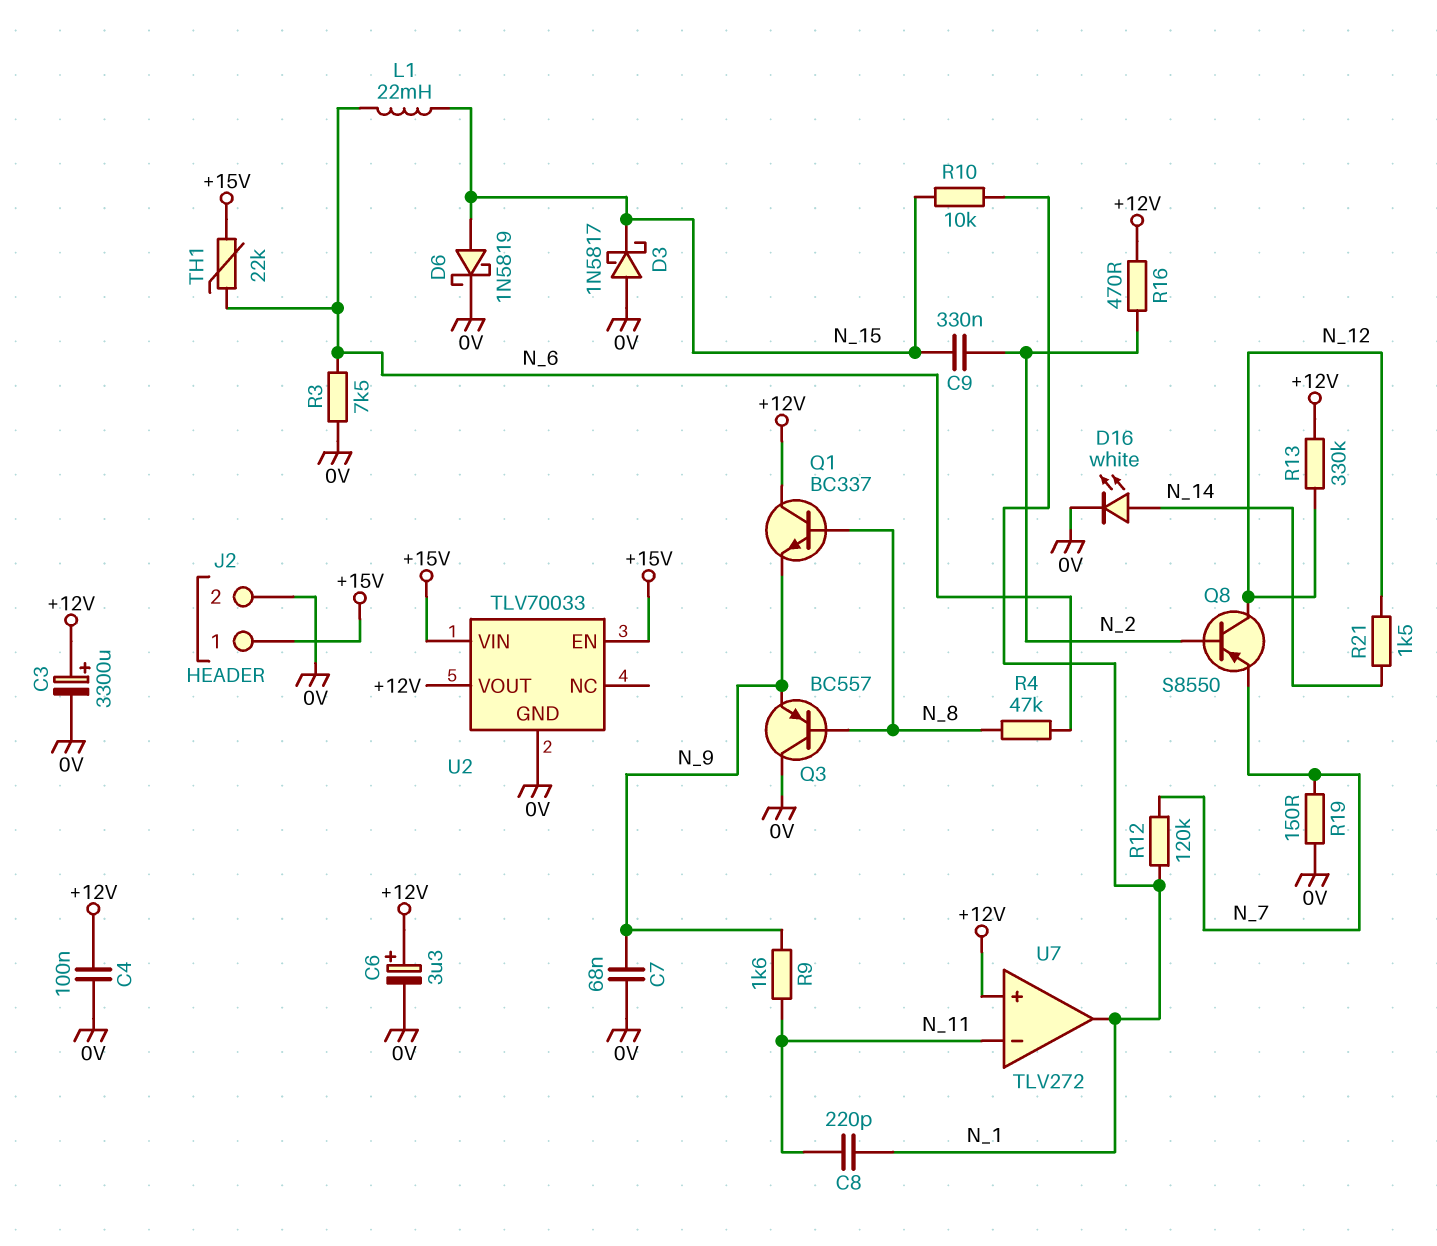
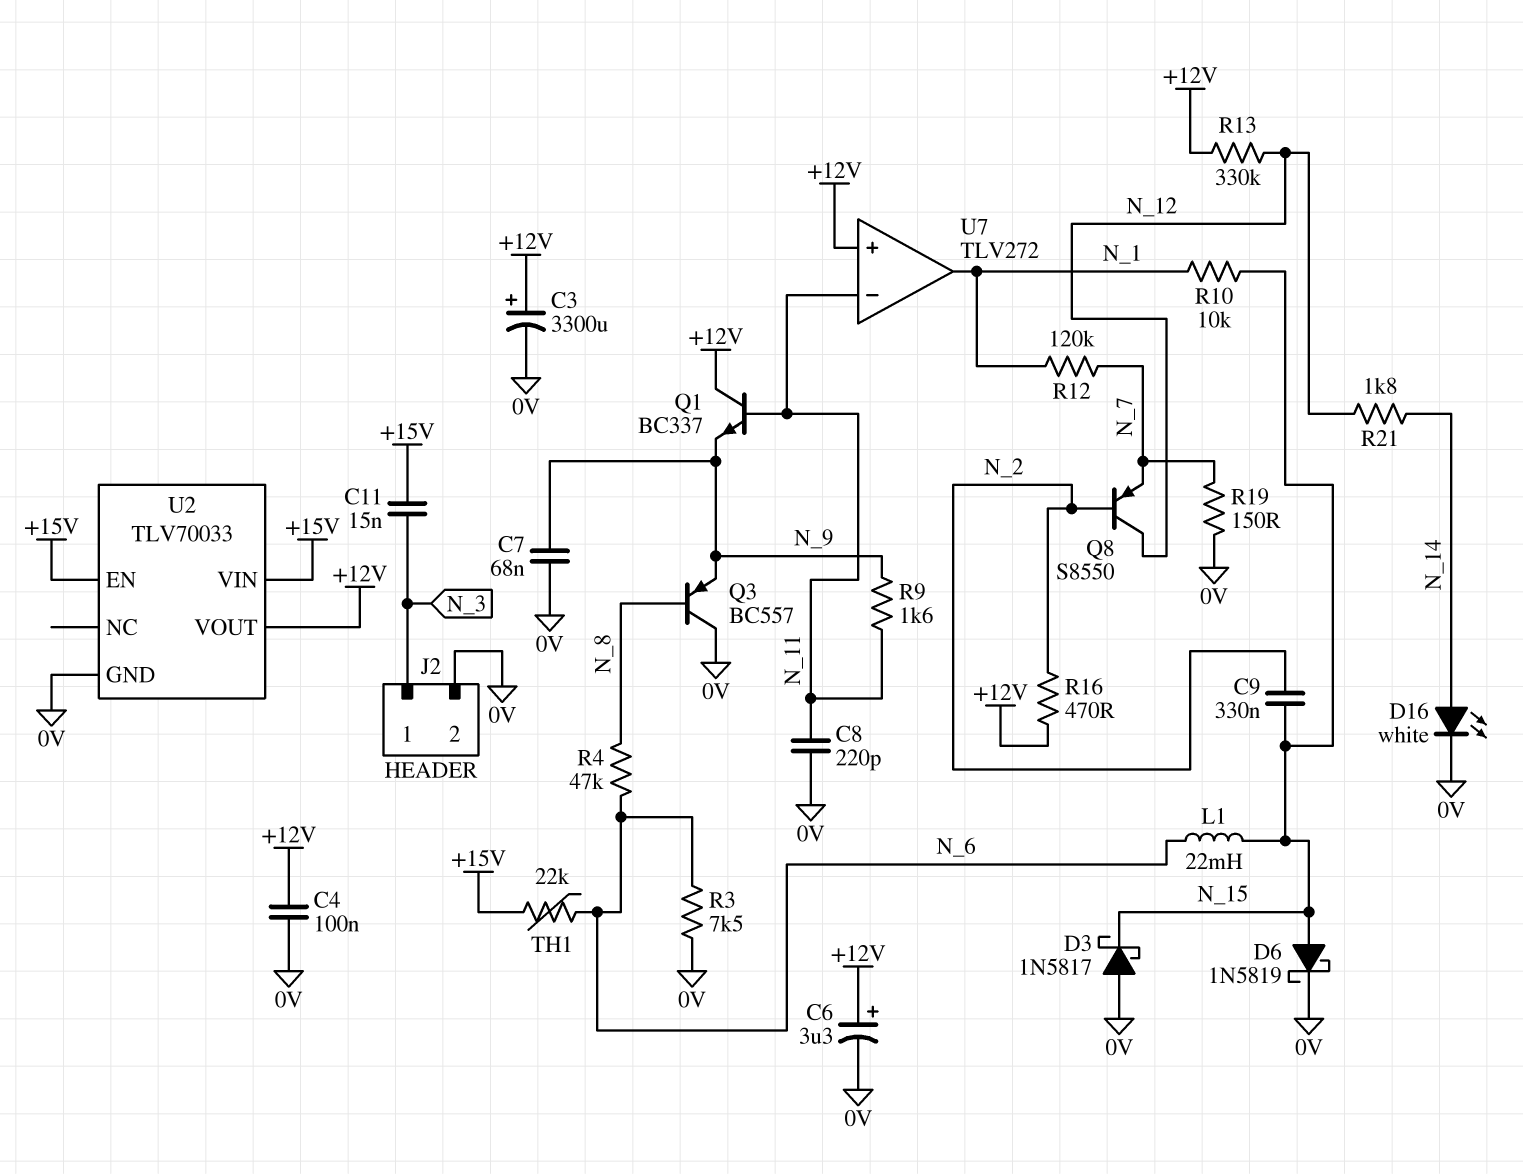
C8: 220pF (N_1, N_11) -> 220pF (0V, N_11)
C11: none -> 15nF (+15V, N_3)
J2 pin 1: +15V -> N_3
Q1: NPN BC337 (B N_8, C +12V, E N_9) -> NPN BC337 (B N_11, C +12V, E N_9)
R21: 1.5k (N_12, N_14) -> 1.8k (N_12, N_14)

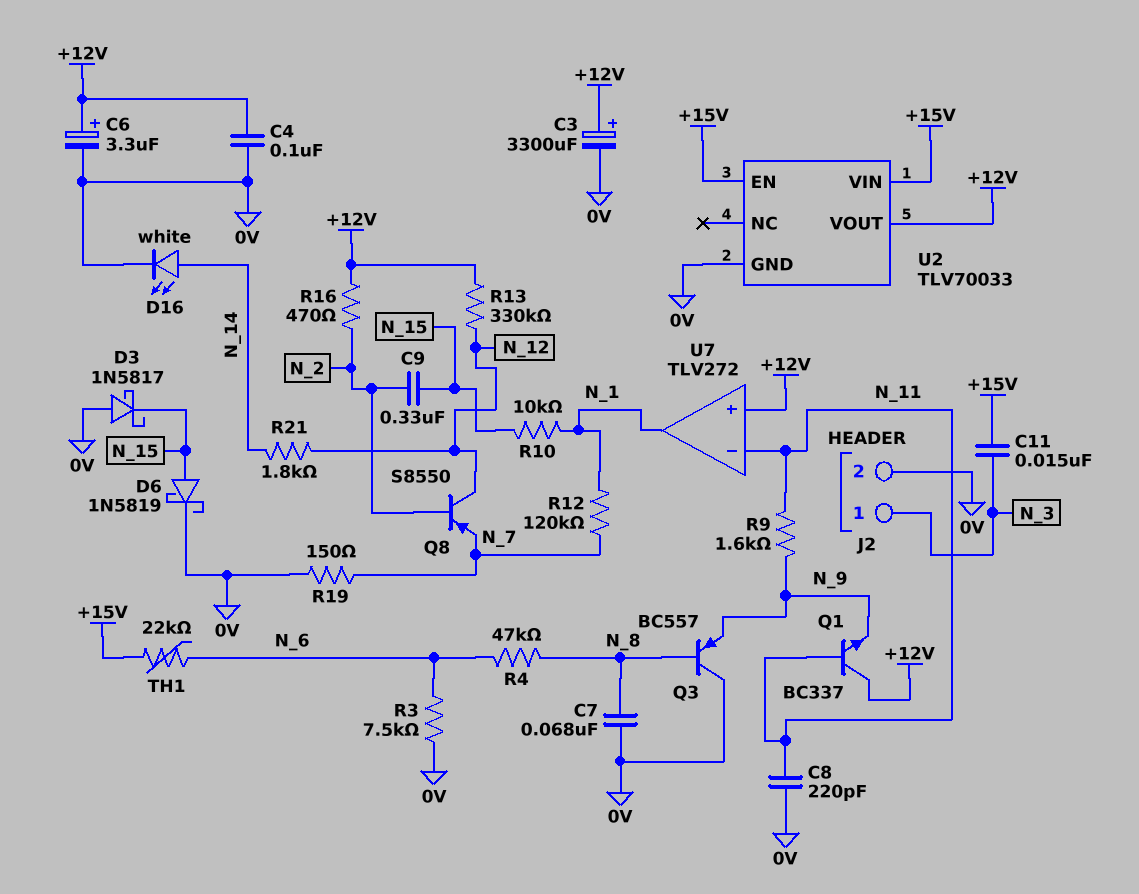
C7: 68nF (0V, N_9) -> 68nF (0V, N_8)
L1: 22mH (N_6, N_15) -> none

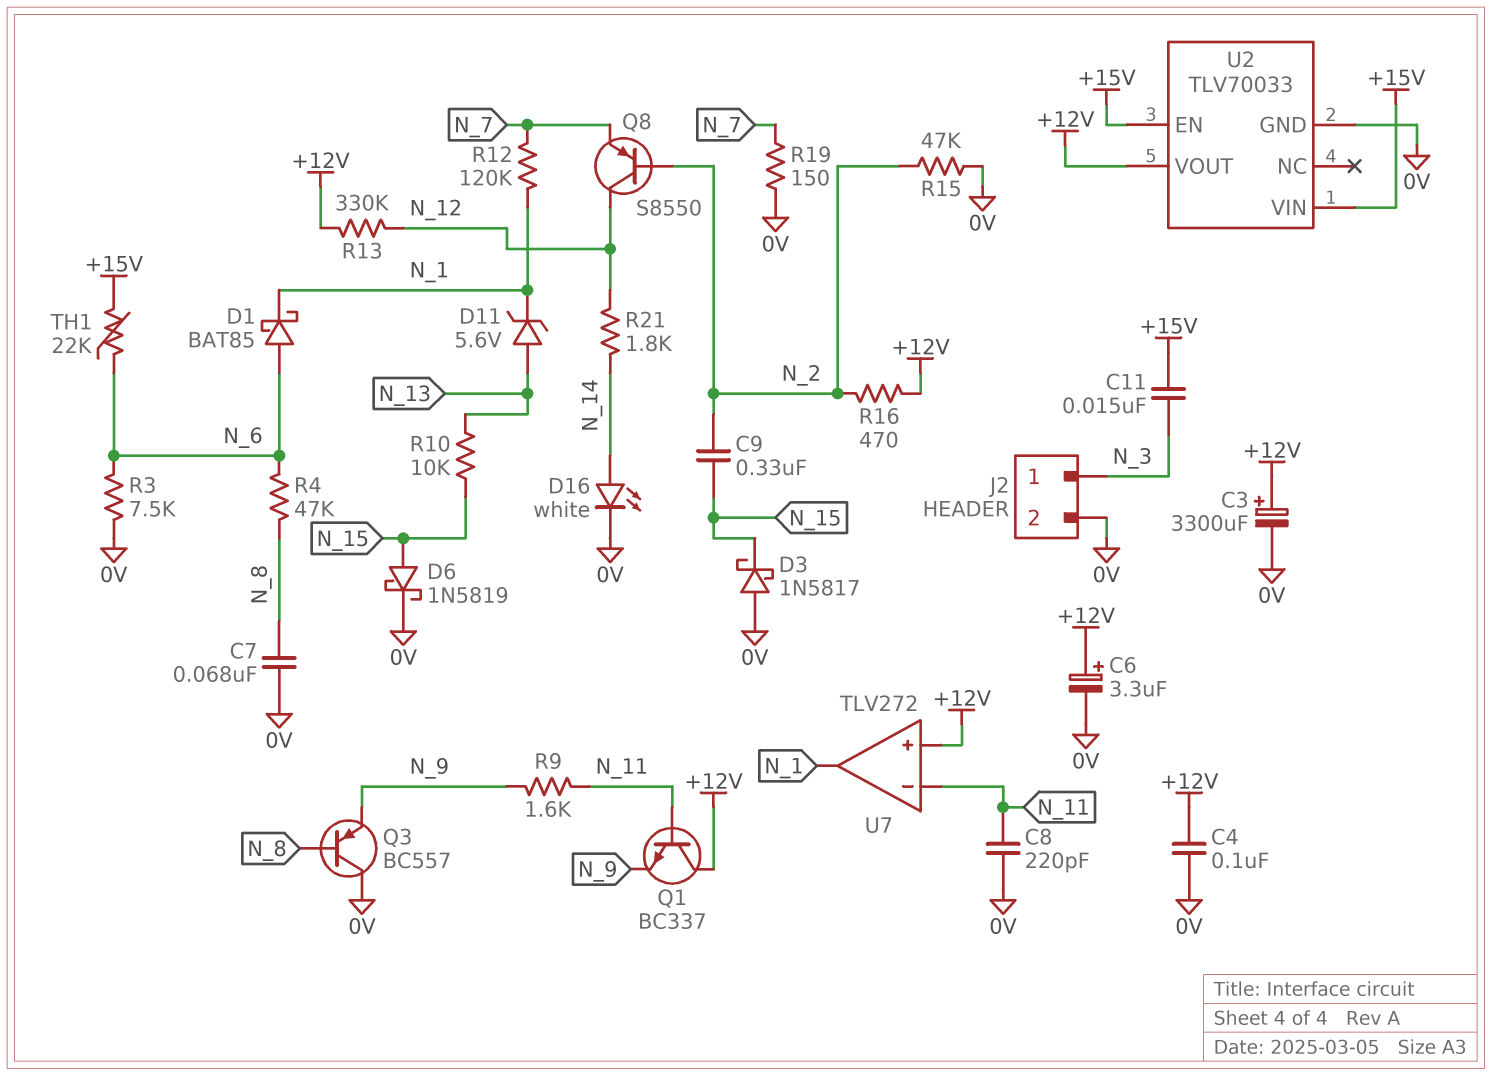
D1: none -> schottky BAT85 (A N_6, K N_1)
D11: none -> zener 5.6V (A N_13, K N_1)
R10: 10k (N_1, N_15) -> 10k (N_13, N_15)
R15: none -> 47k (0V, N_2)

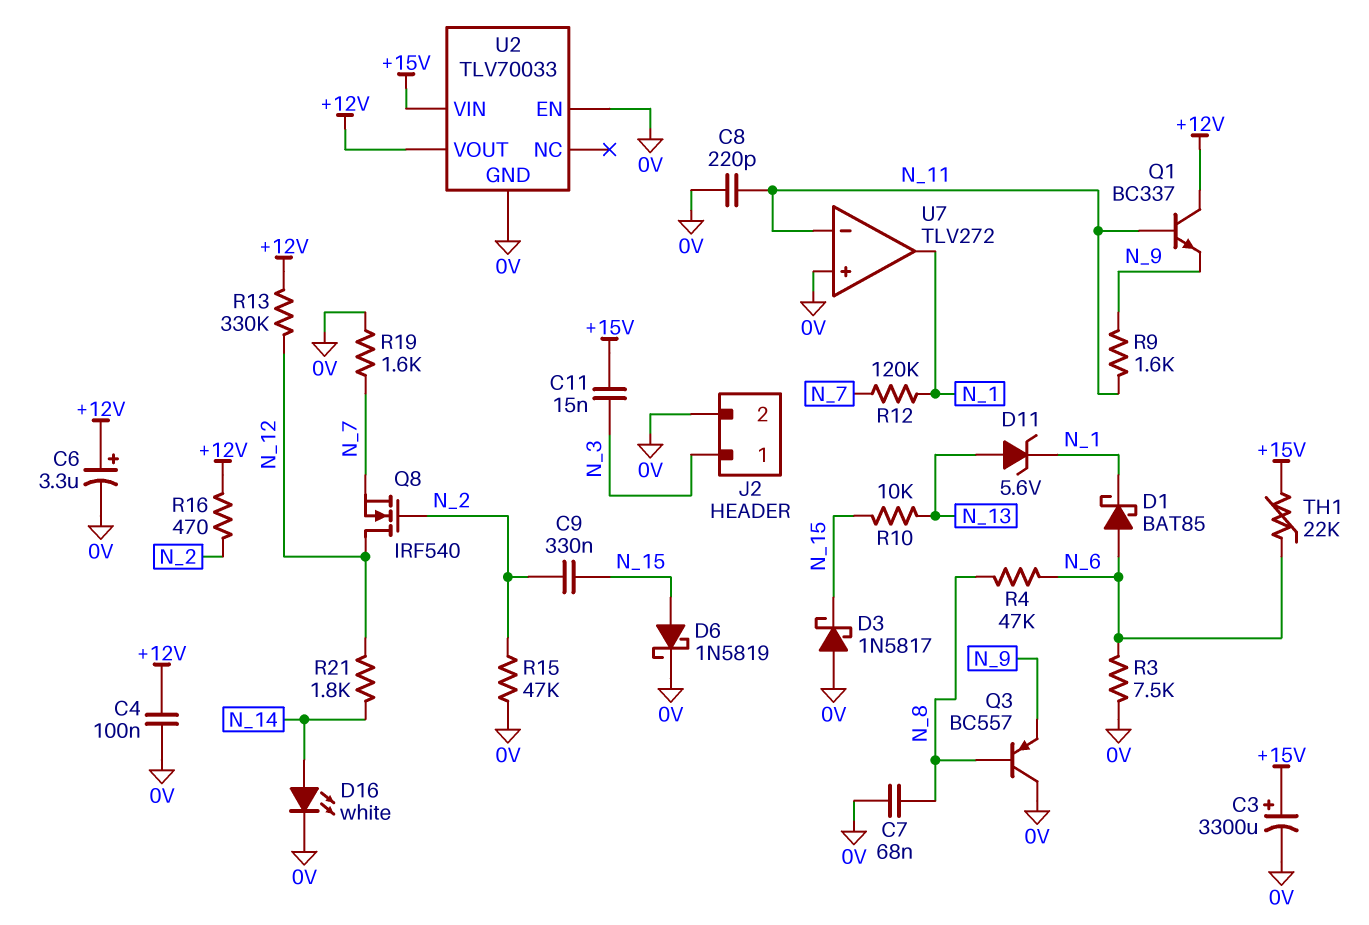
C3: 3300uF (plus +12V, minus 0V) -> 3300uF (plus +15V, minus 0V)
Q8: PNP S8550 (B N_2, C N_12, E N_7) -> NMOS IRF540 (G N_2, D N_12, S N_7)
R19: 150 (0V, N_7) -> 1.6k (0V, N_7)
U2 pin EN: +15V -> 0V
U7 pin in+: +12V -> 0V

